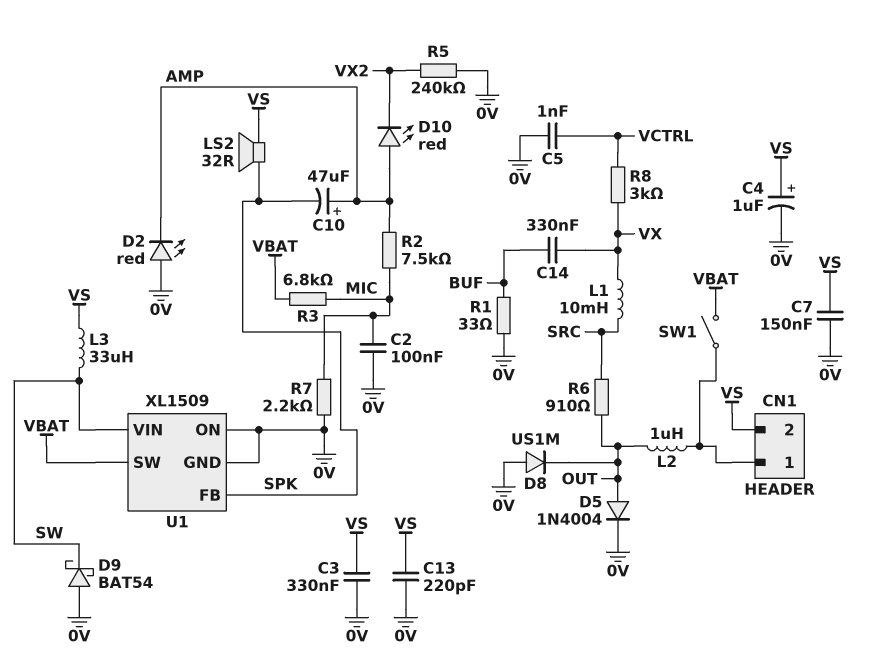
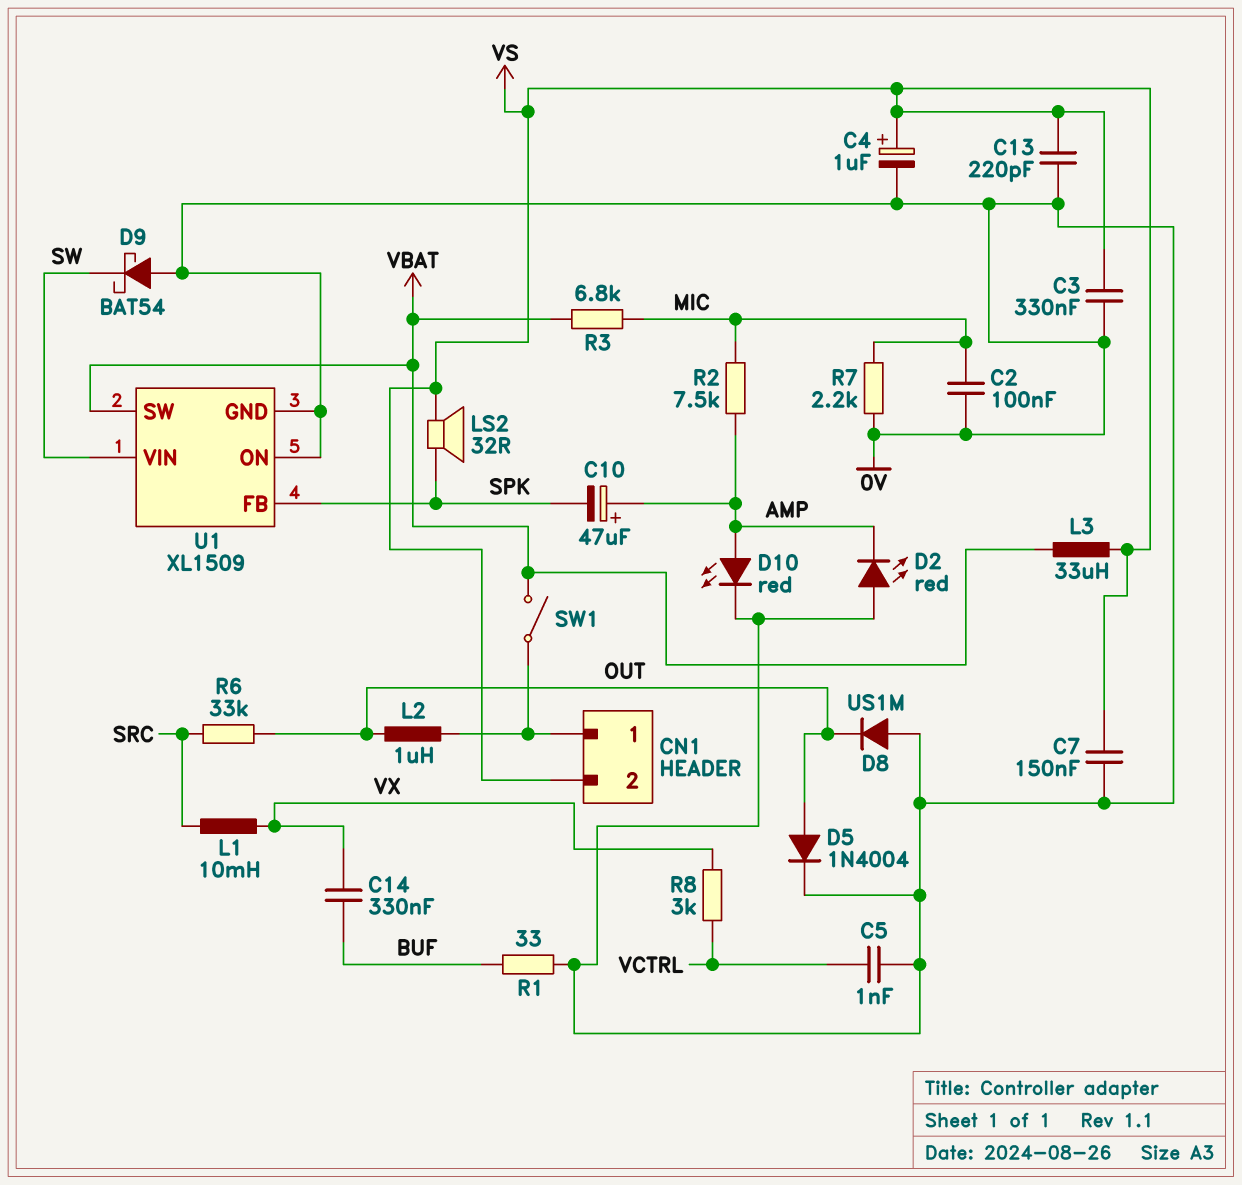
D10: LED red (A AMP, K VX2) -> LED red (A AMP, K 0V)
L3: 33uH (SW, VS) -> 33uH (VBAT, VS)
R5: 240k (0V, VX2) -> none
R6: 910 (OUT, SRC) -> 33k (OUT, SRC)

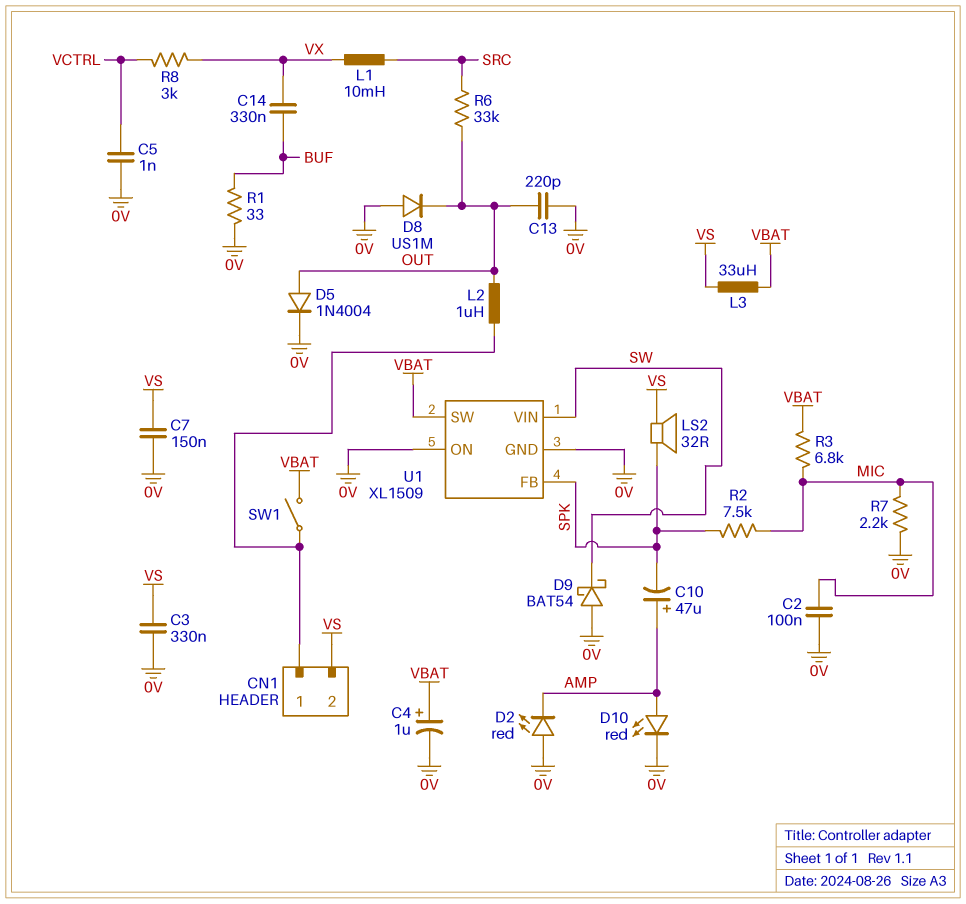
C4: 1uF (plus VS, minus 0V) -> 1uF (plus VBAT, minus 0V)
C13: 220pF (0V, VS) -> 220pF (0V, OUT)
R2: 7.5k (AMP, MIC) -> 7.5k (MIC, SPK)

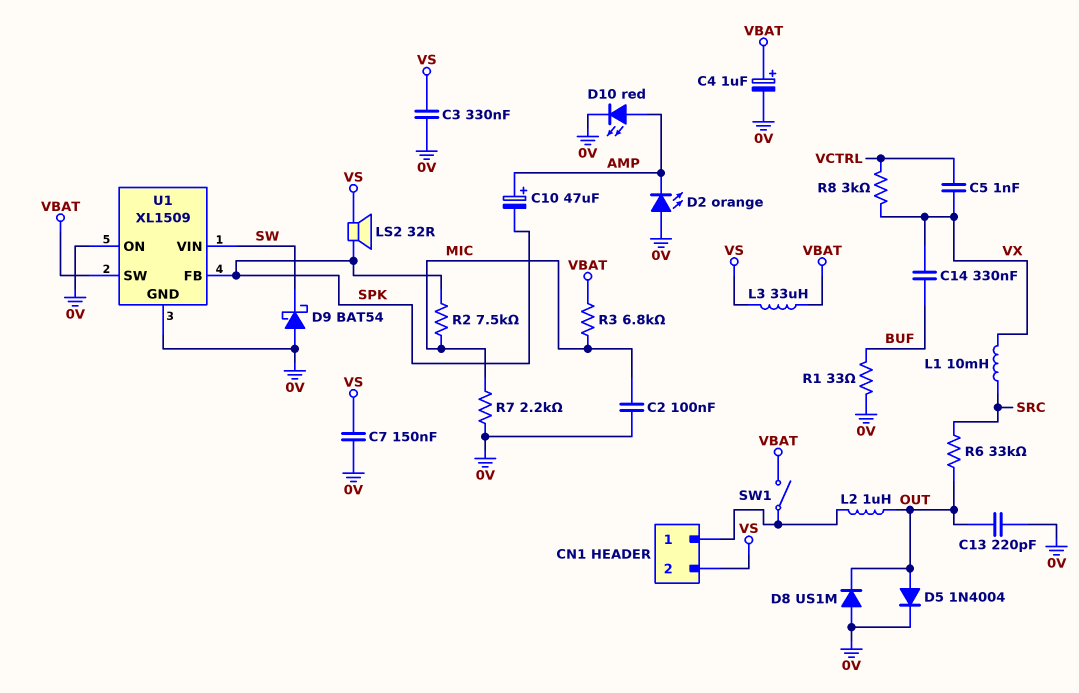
C5: 1nF (0V, VCTRL) -> 1nF (VCTRL, VX)
D2: LED red (A 0V, K AMP) -> LED orange (A 0V, K AMP)

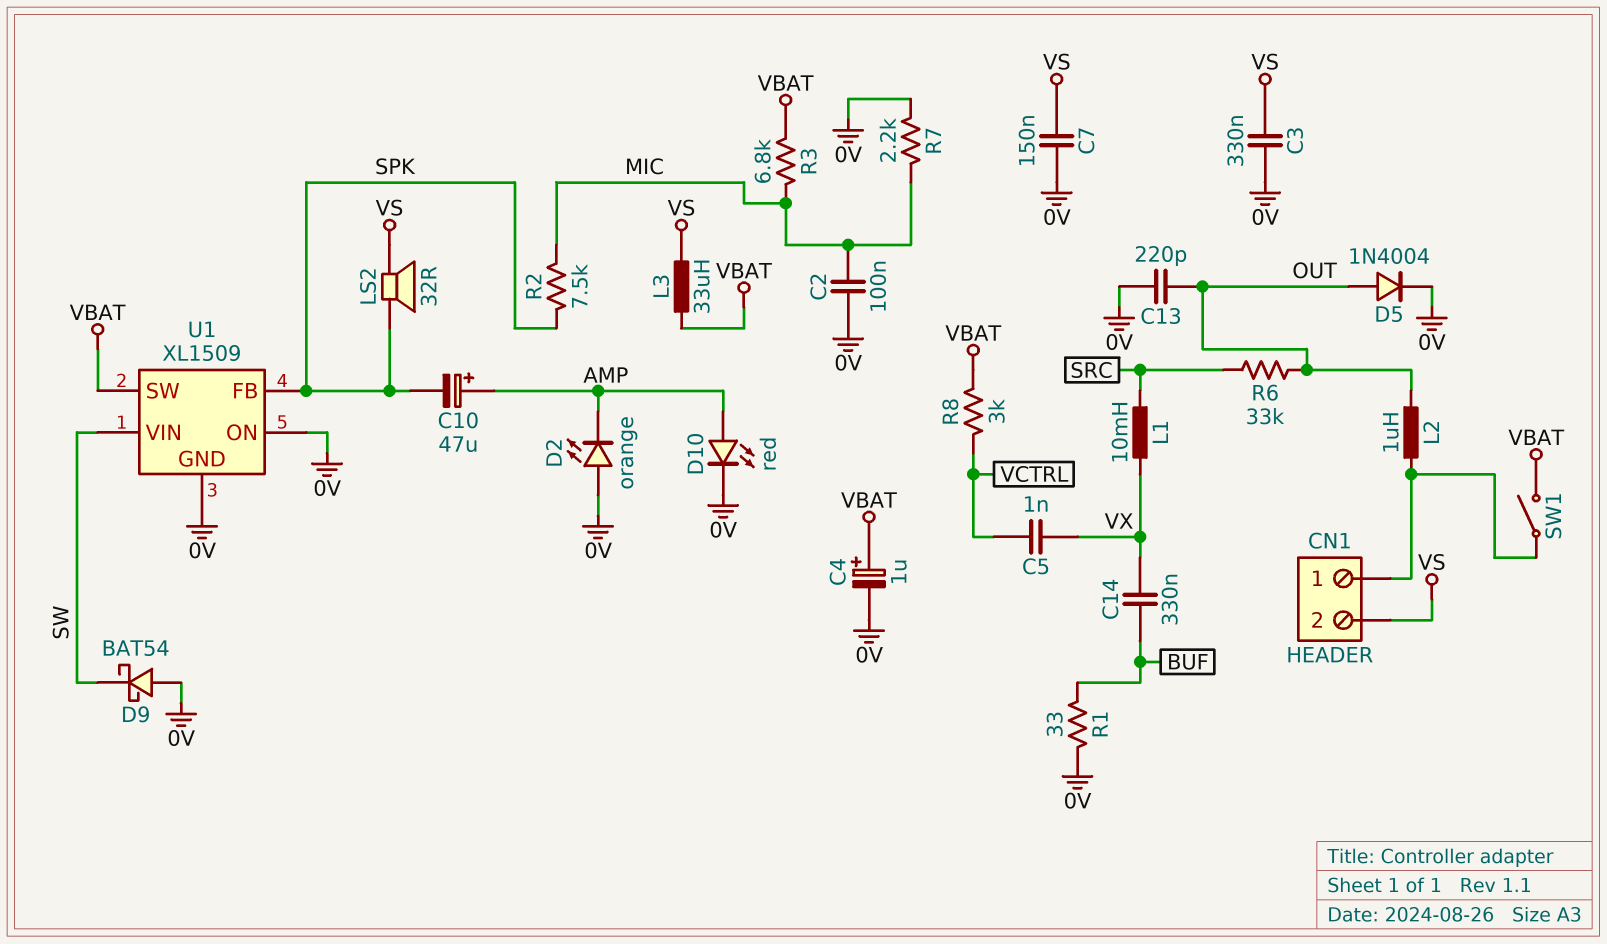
D8: diode US1M (A 0V, K OUT) -> none
R8: 3k (VCTRL, VX) -> 3k (VBAT, VCTRL)

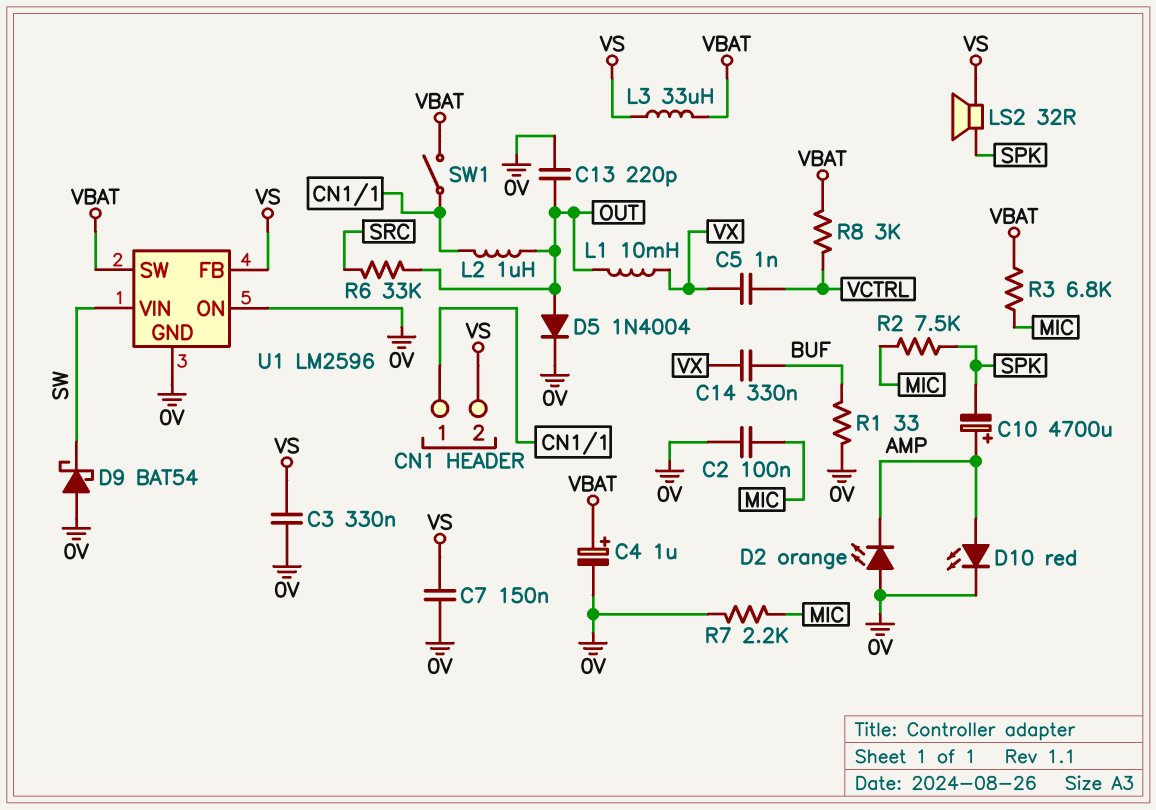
C10: 47uF (plus AMP, minus SPK) -> 4700uF (plus AMP, minus SPK)
L1: 10mH (SRC, VX) -> 10mH (OUT, VX)
U1: XL1509 -> LM2596
U1 pin FB: SPK -> VS

